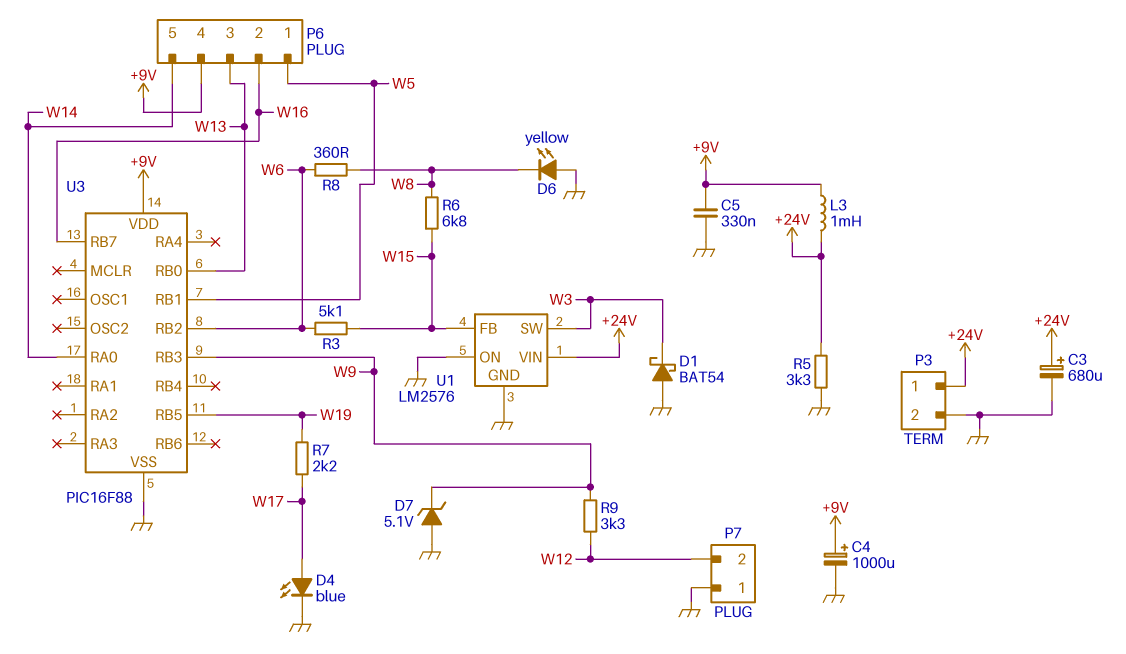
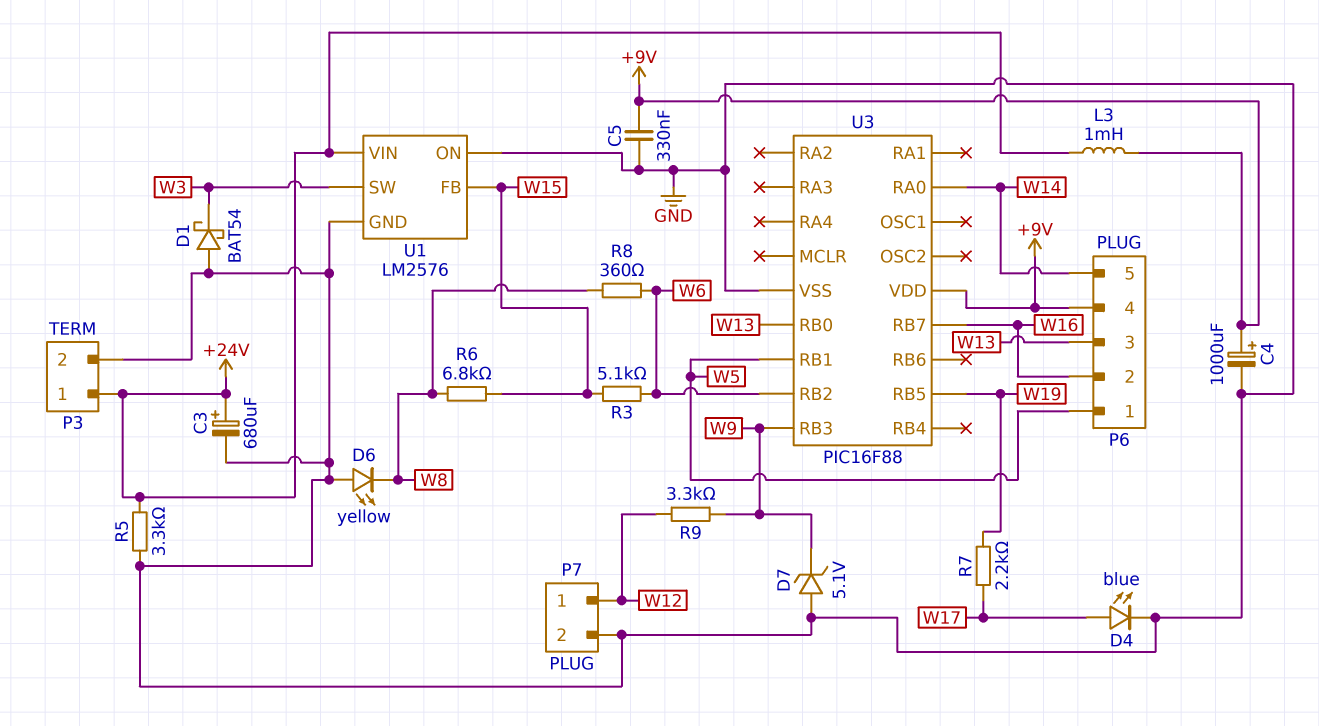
P7 pin 1: GND -> W12
P7 pin 2: W12 -> GND

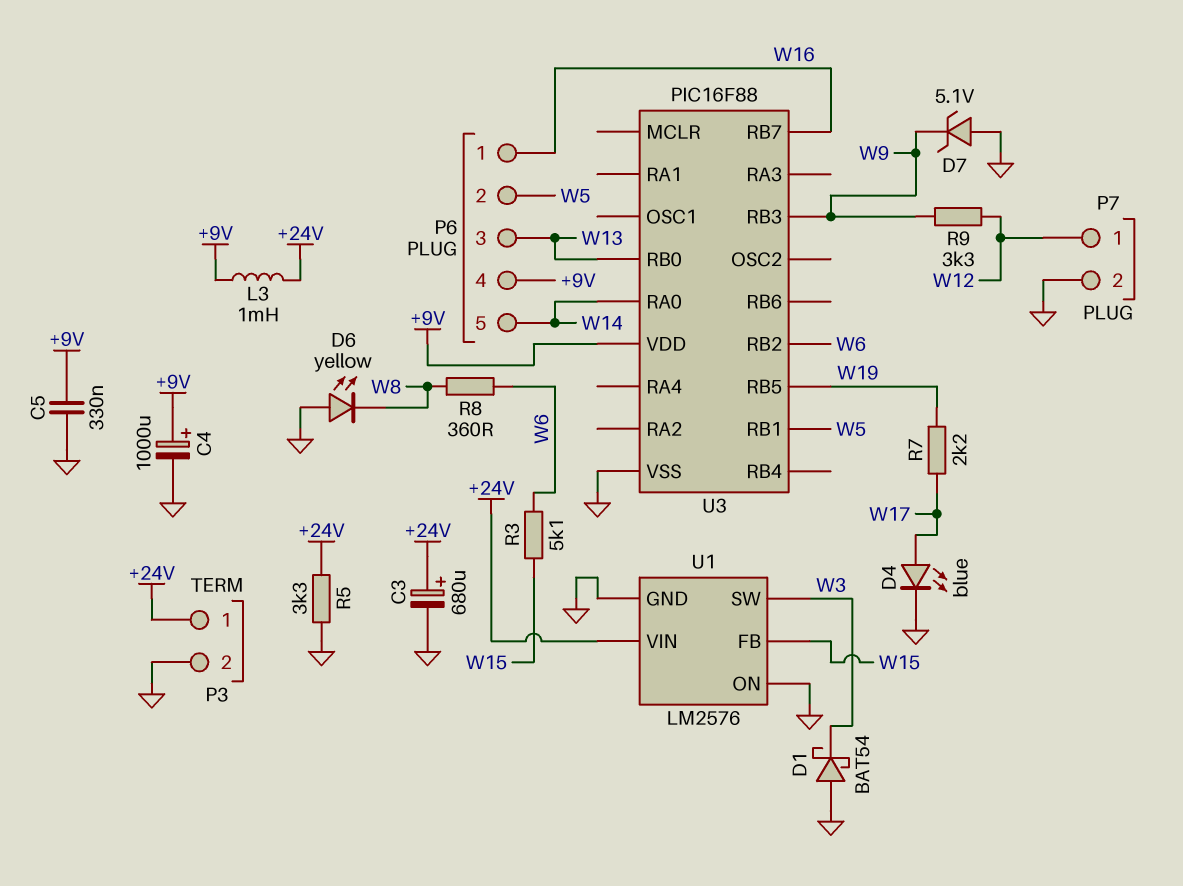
P6 pin 1: W5 -> W16
P6 pin 2: W16 -> W5
R6: 6.8k (W8, W15) -> none

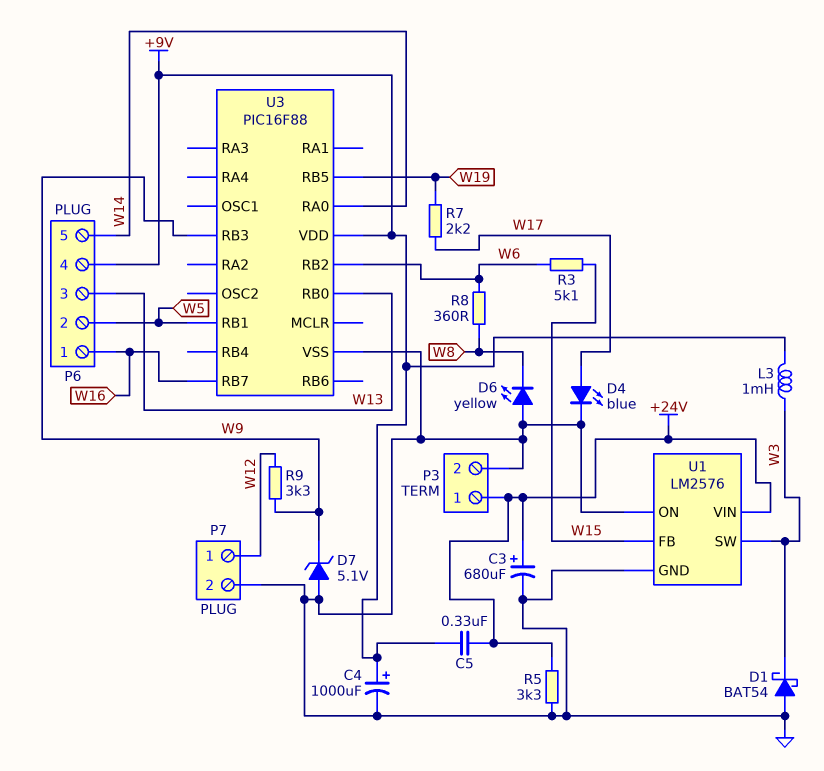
C5: 330nF (+9V, GND) -> 330nF (+9V, +24V)
L3: 1mH (+9V, +24V) -> 1mH (+9V, W3)

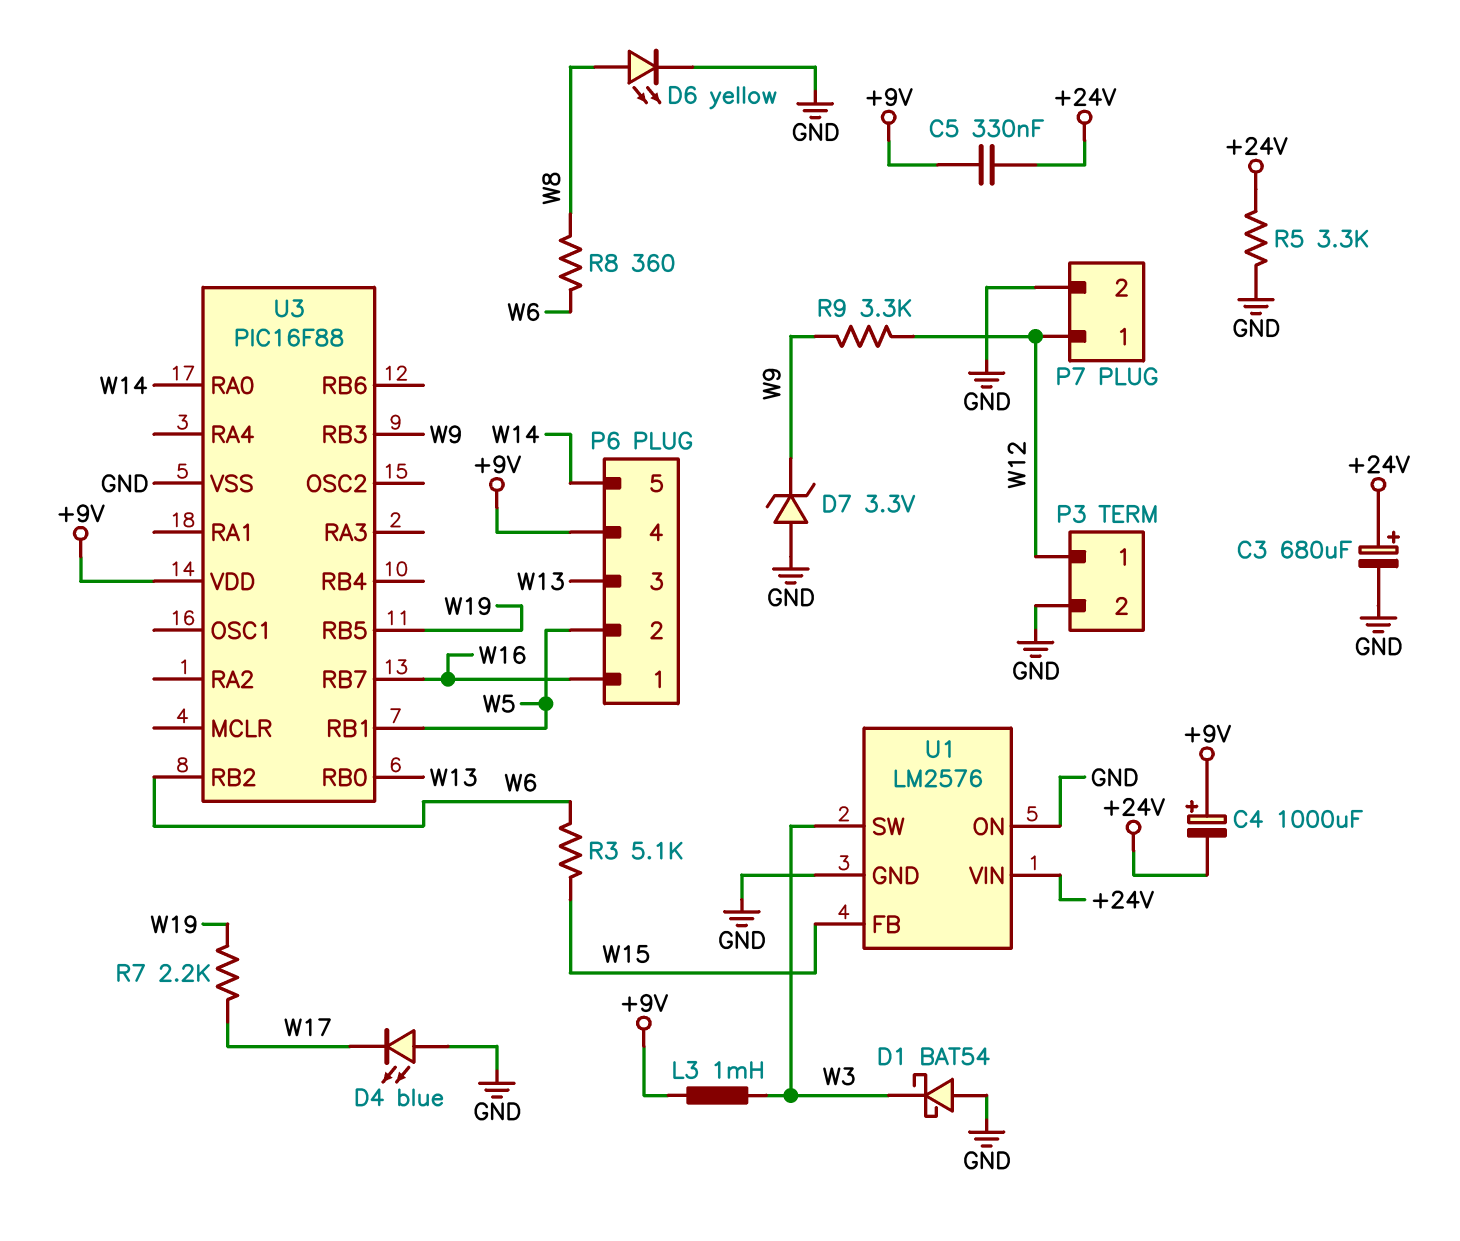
C4: 1000uF (plus +9V, minus GND) -> 1000uF (plus +9V, minus +24V)
D4: LED blue (A W17, K GND) -> LED blue (A GND, K W17)
D6: LED yellow (A GND, K W8) -> LED yellow (A W8, K GND)
D7: zener 5.1V (A GND, K W9) -> zener 3.3V (A GND, K W9)
P3 pin 1: +24V -> W12

